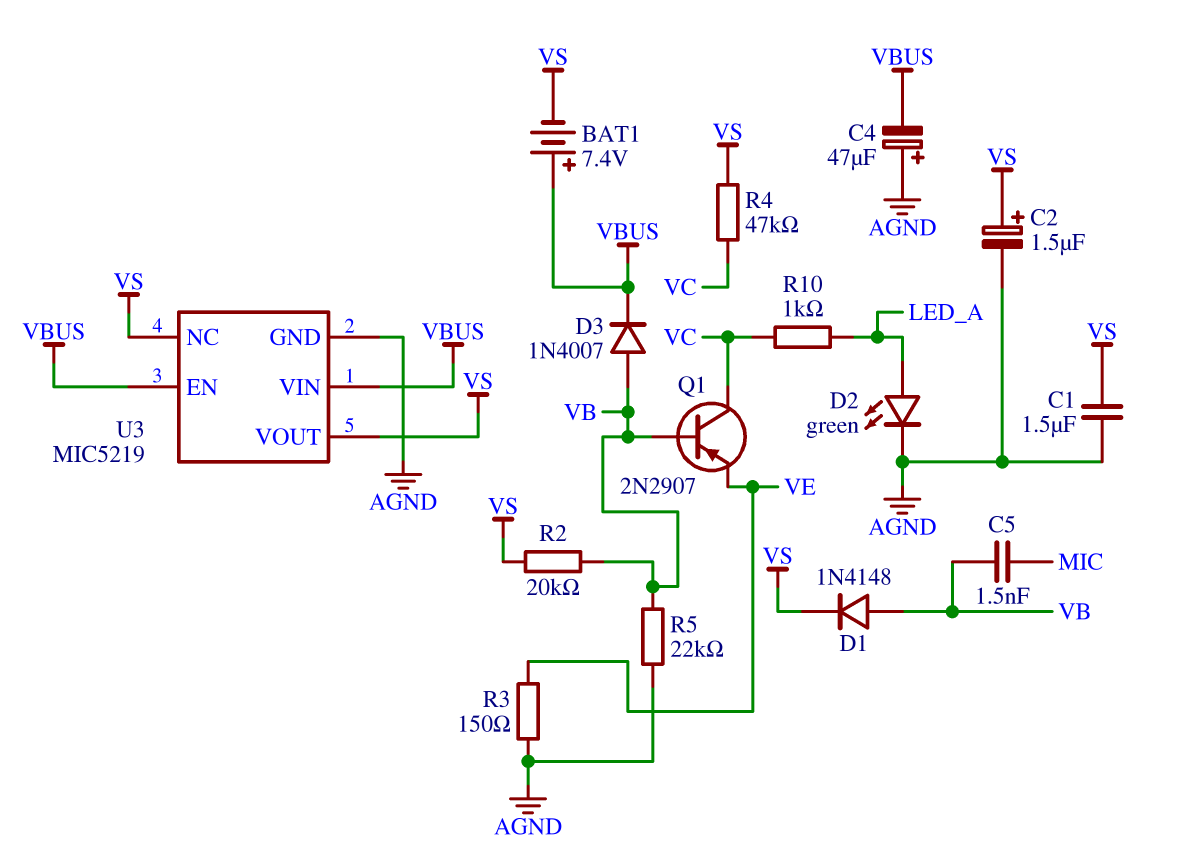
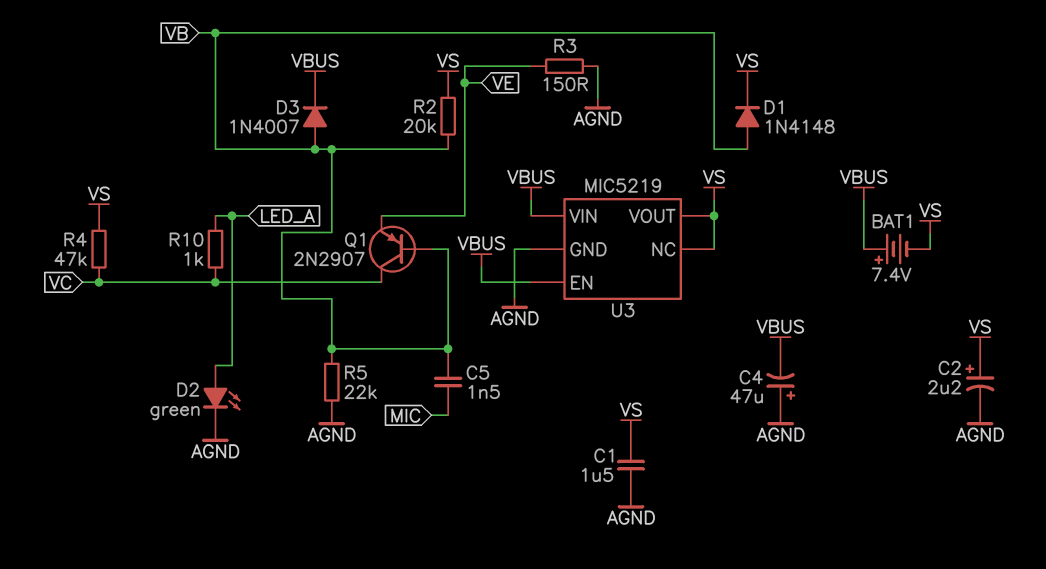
C2: 1.5uF (plus VS, minus AGND) -> 2.2uF (plus VS, minus AGND)

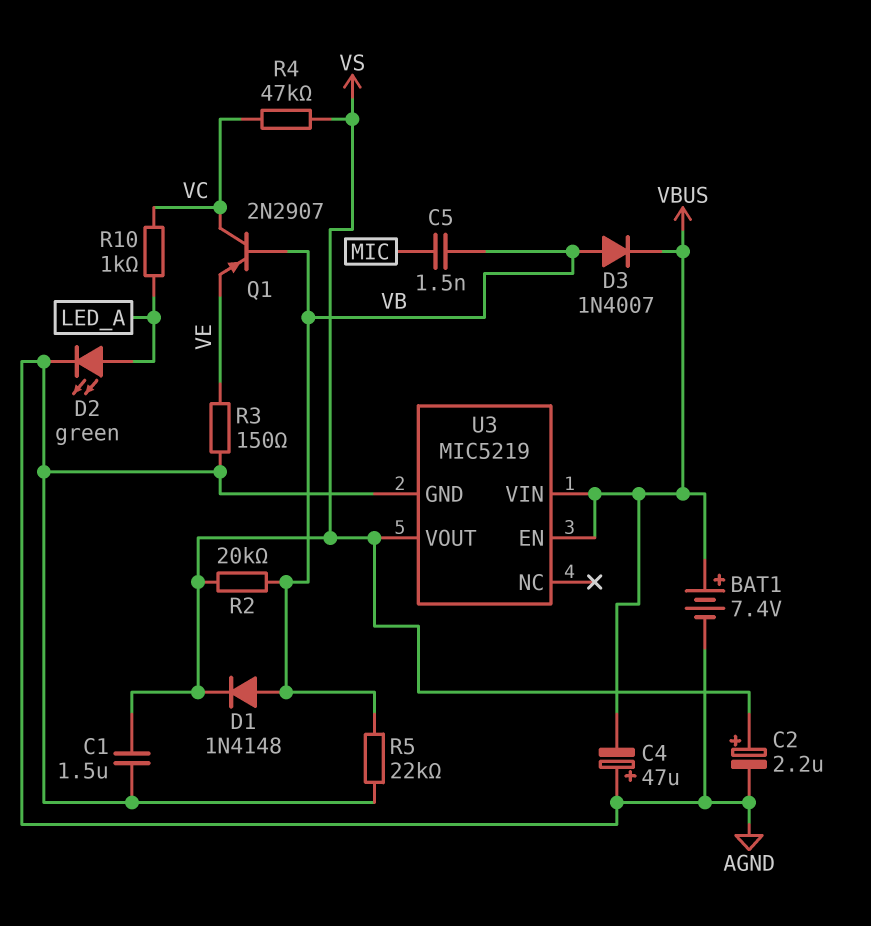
BAT1: 7.4V (plus VBUS, minus VS) -> 7.4V (plus VBUS, minus AGND)
U3 pin NC: VS -> none

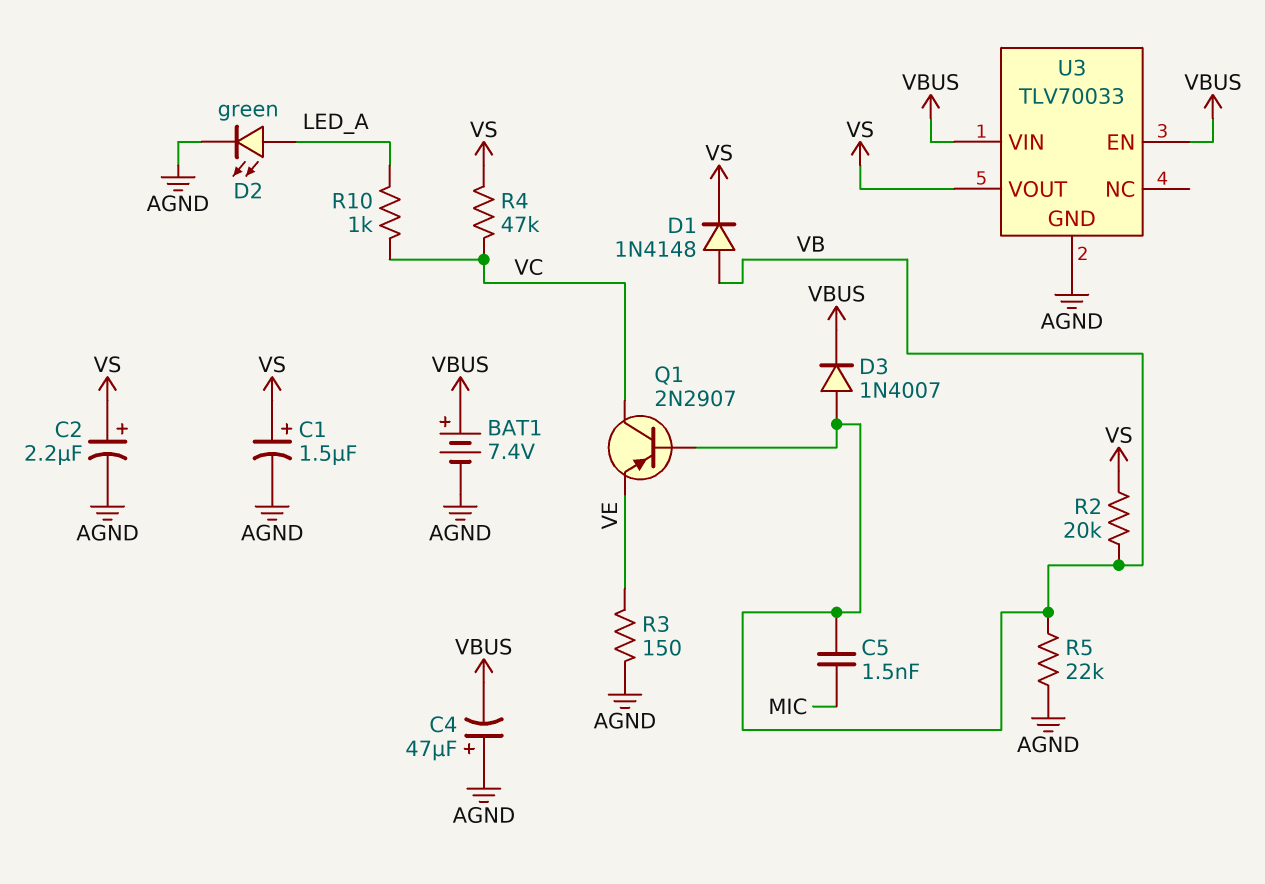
C1: 1.5uF (AGND, VS) -> 1.5uF (plus VS, minus AGND)
U3: MIC5219 -> TLV70033

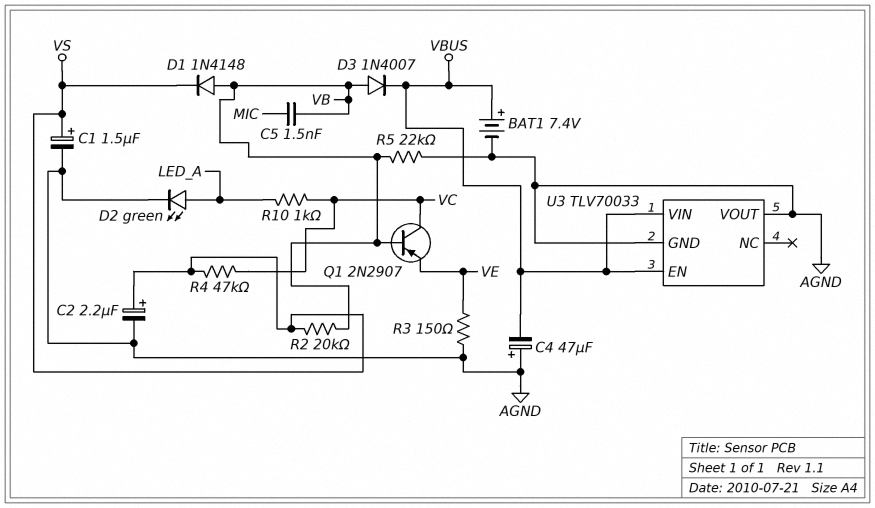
U3 pin VOUT: VS -> AGND

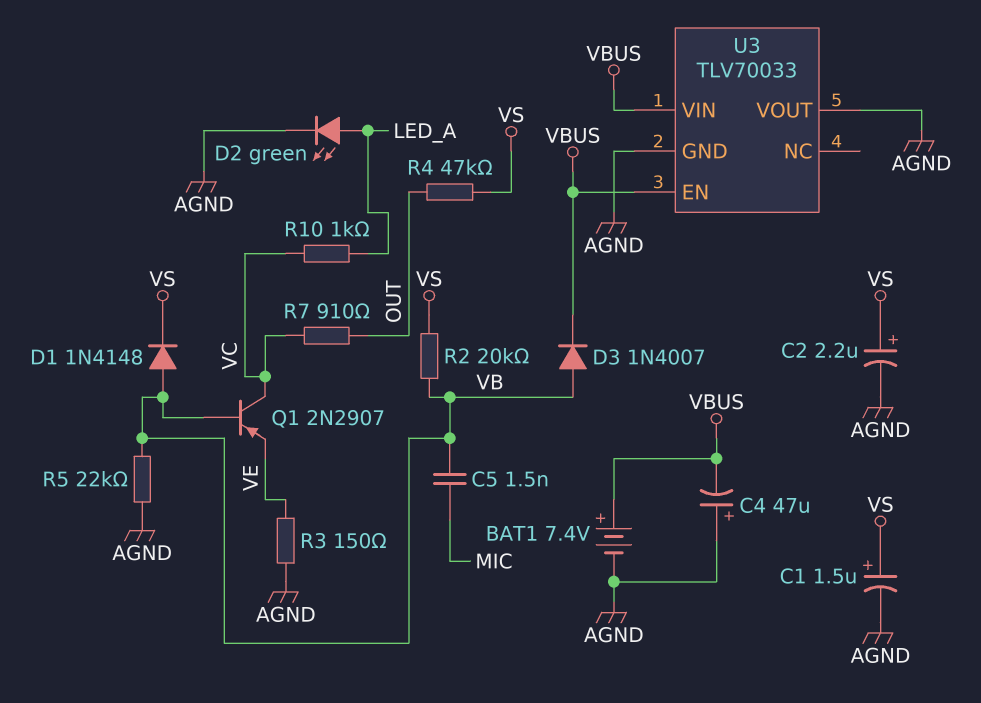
R4: 47k (VC, VS) -> 47k (OUT, VS)
R7: none -> 910 (OUT, VC)

